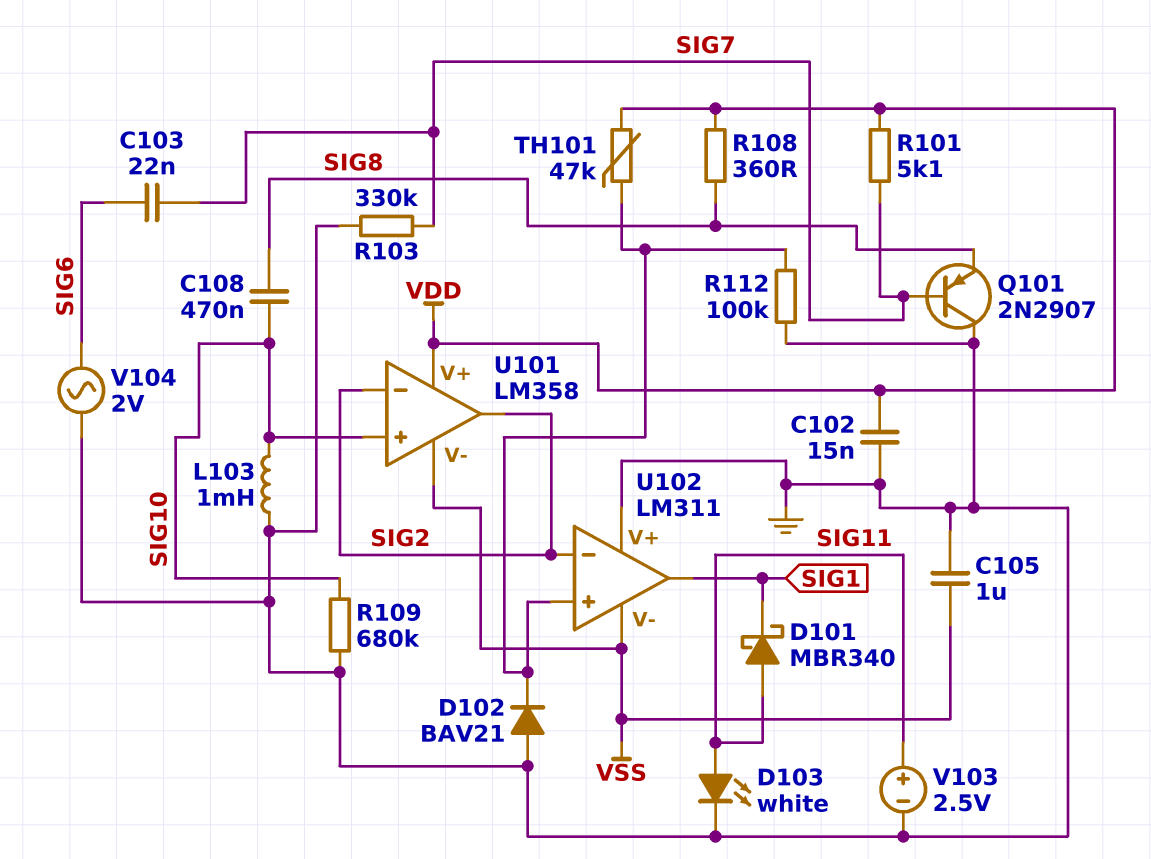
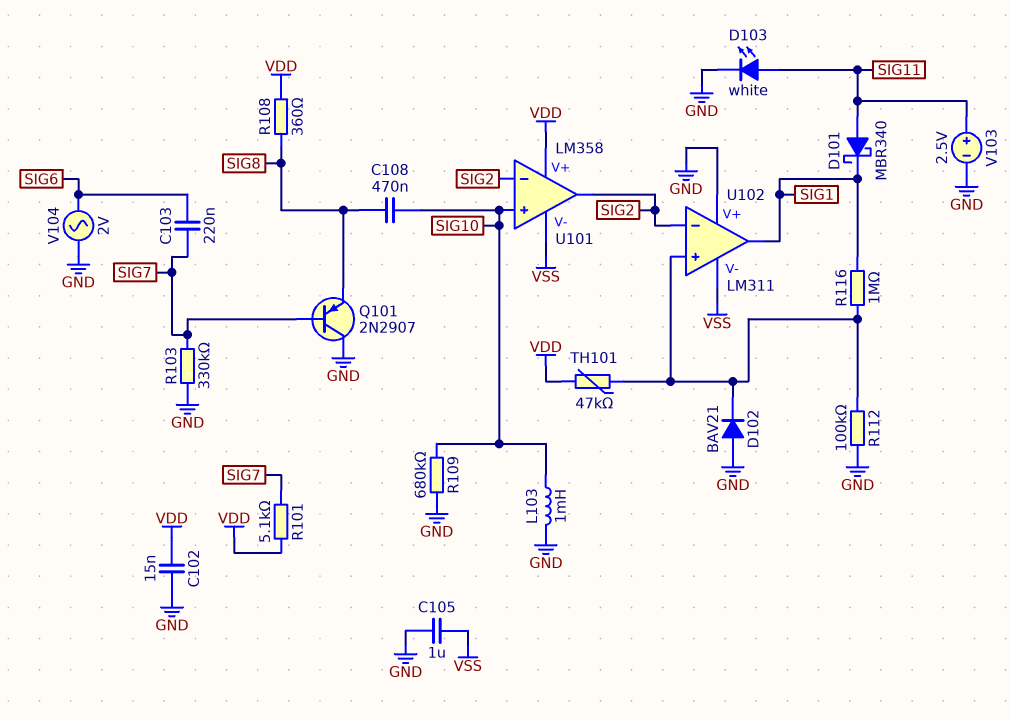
C103: 22nF (SIG6, SIG7) -> 220nF (SIG6, SIG7)
R116: none -> 1M (SIG1, U102/in+)

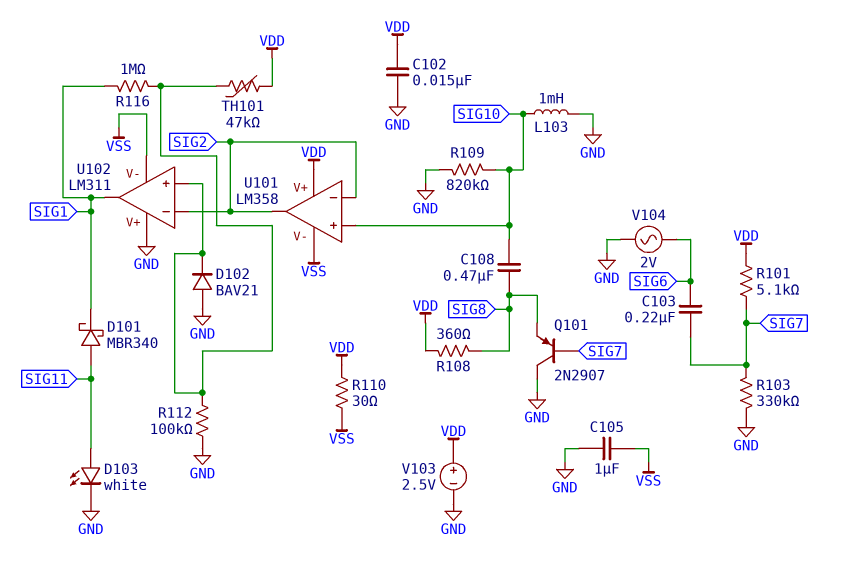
R109: 680k (GND, SIG10) -> 820k (GND, SIG10)
R110: none -> 30 (VDD, VSS)
V103: 2.5V (plus SIG11, minus GND) -> 2.5V (plus VDD, minus GND)

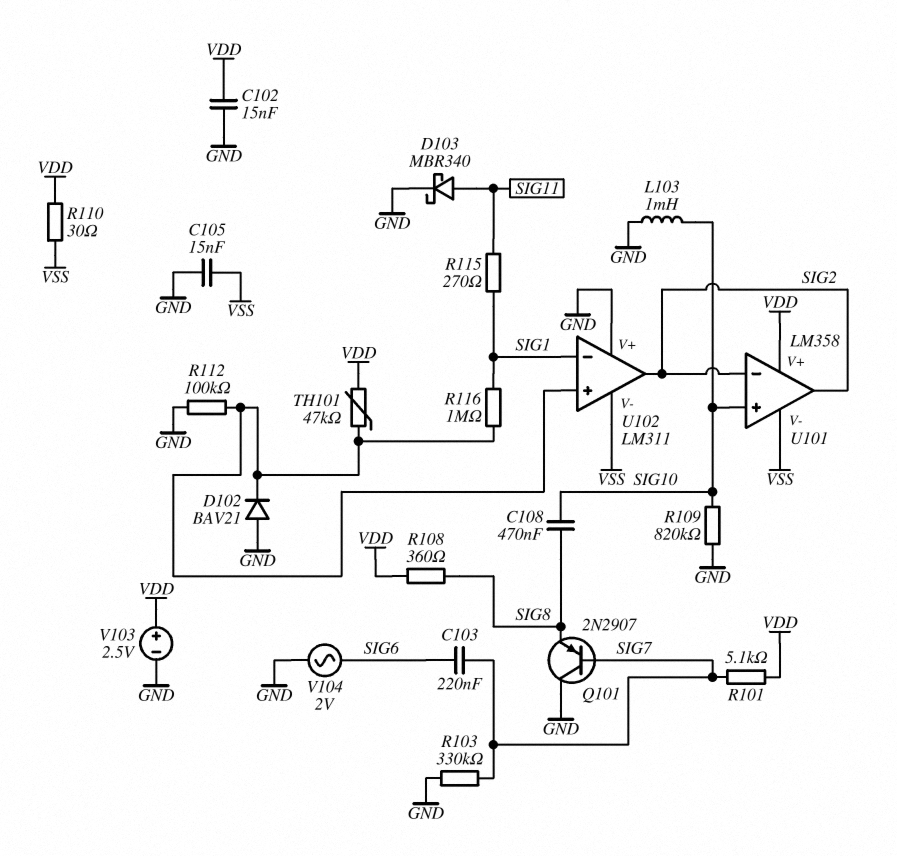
C105: 1uF (GND, VSS) -> 15nF (GND, VSS)
D101: schottky MBR340 (A SIG11, K SIG1) -> none
D103: LED white (A SIG11, K GND) -> schottky MBR340 (A SIG11, K GND)
R115: none -> 270 (SIG1, SIG11)
U102 pin in-: SIG2 -> SIG1
U102 pin out: SIG1 -> SIG2

